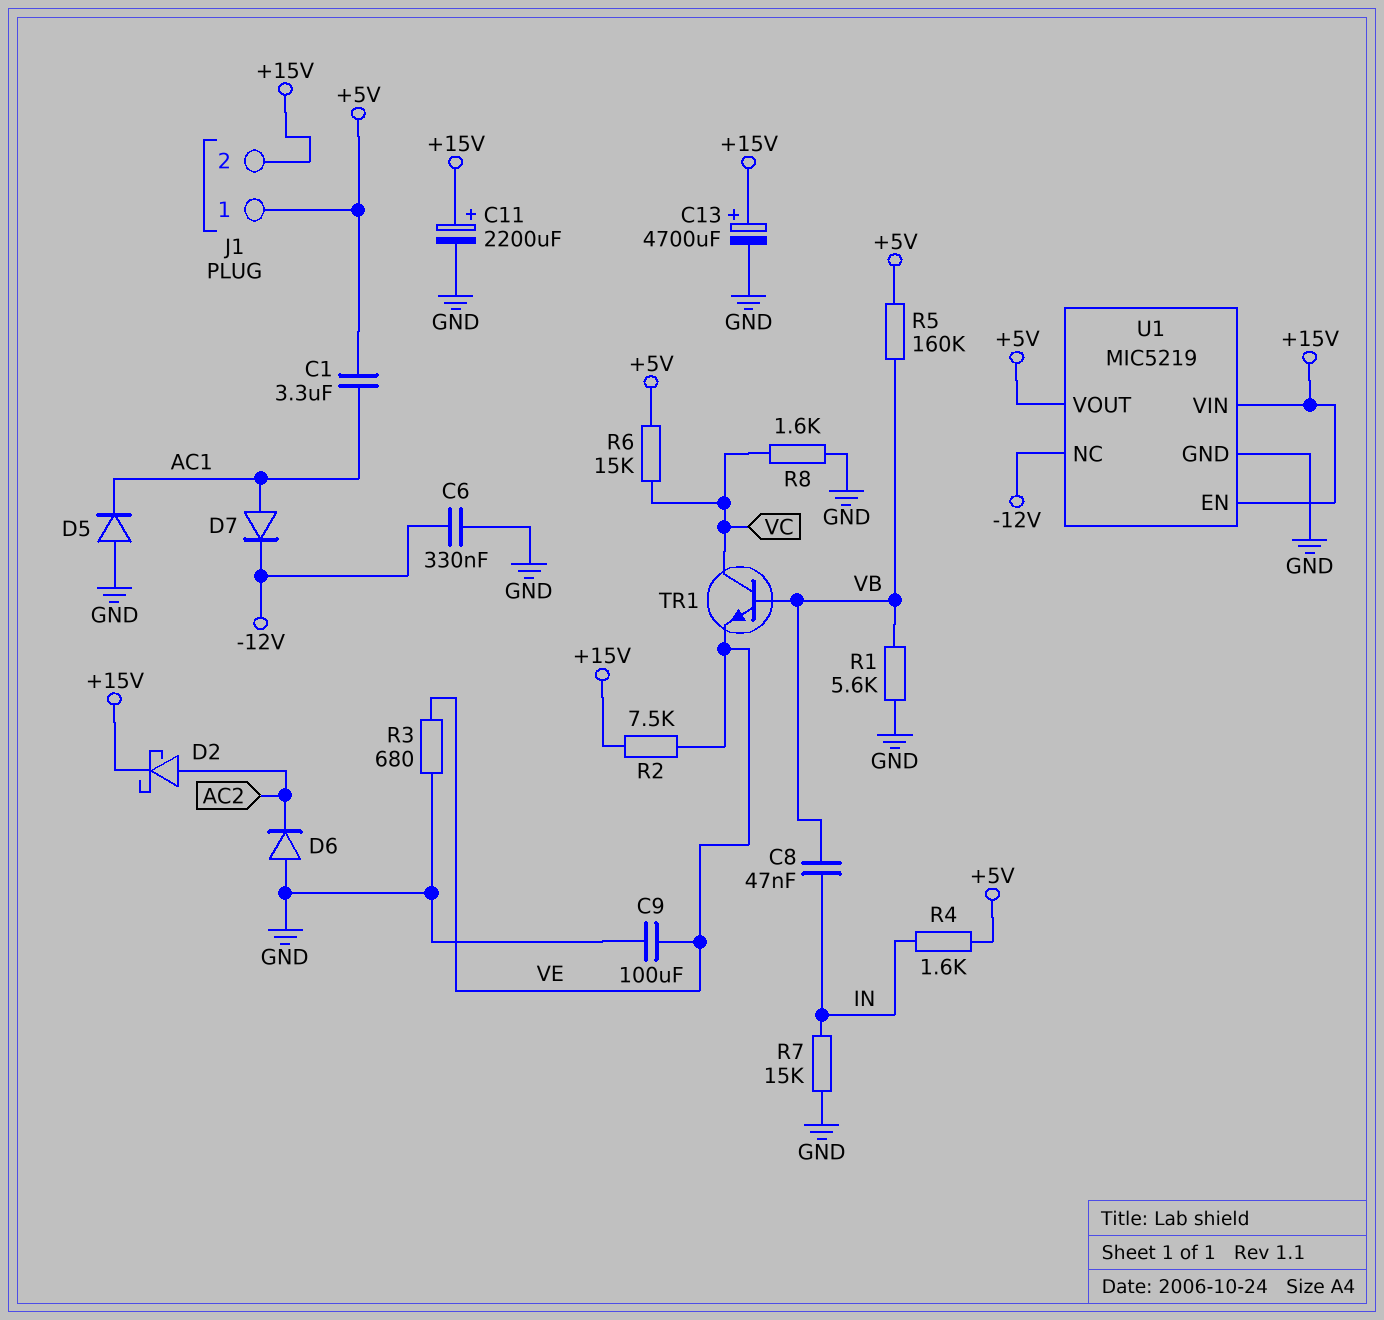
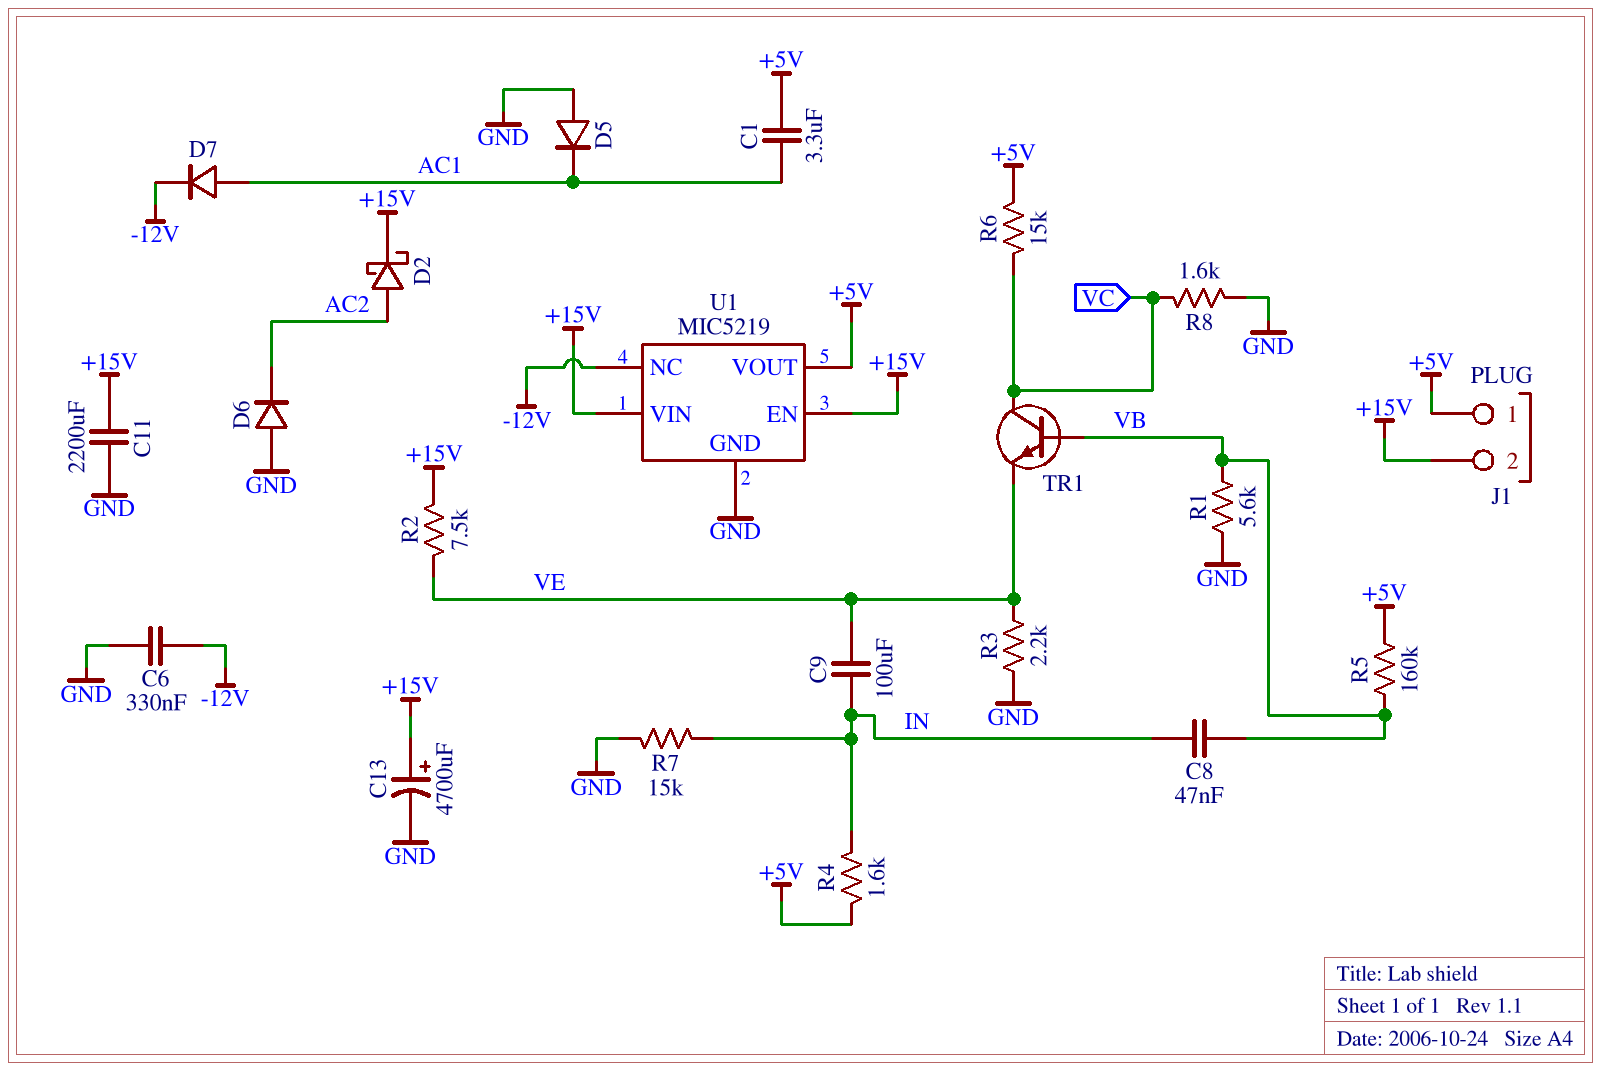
C9: 100uF (GND, VE) -> 100uF (IN, VE)
C11: 2200uF (plus +15V, minus GND) -> 2200uF (+15V, GND)
R3: 680 (GND, VE) -> 2.2k (GND, VE)

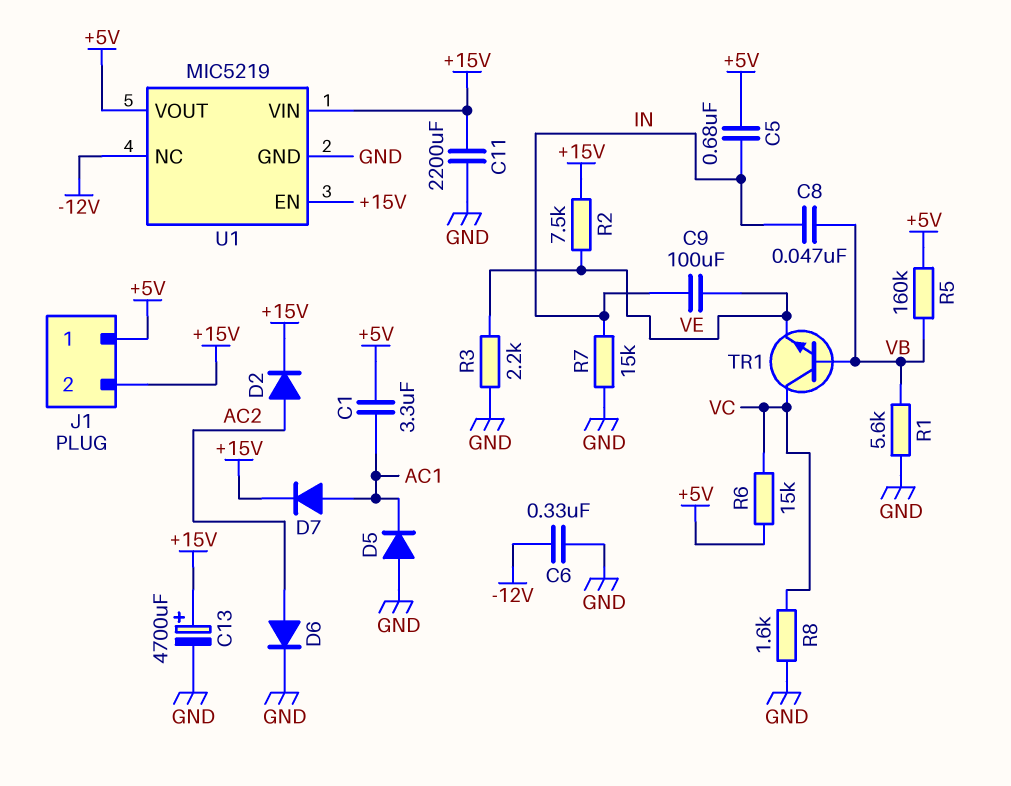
C5: none -> 680nF (+5V, IN)
D2: schottky (A AC2, K +15V) -> diode (A AC2, K +15V)
D6: diode (A GND, K AC2) -> diode (A AC2, K GND)
D7: diode (A AC1, K -12V) -> diode (A AC1, K +15V)
R4: 1.6k (+5V, IN) -> none

